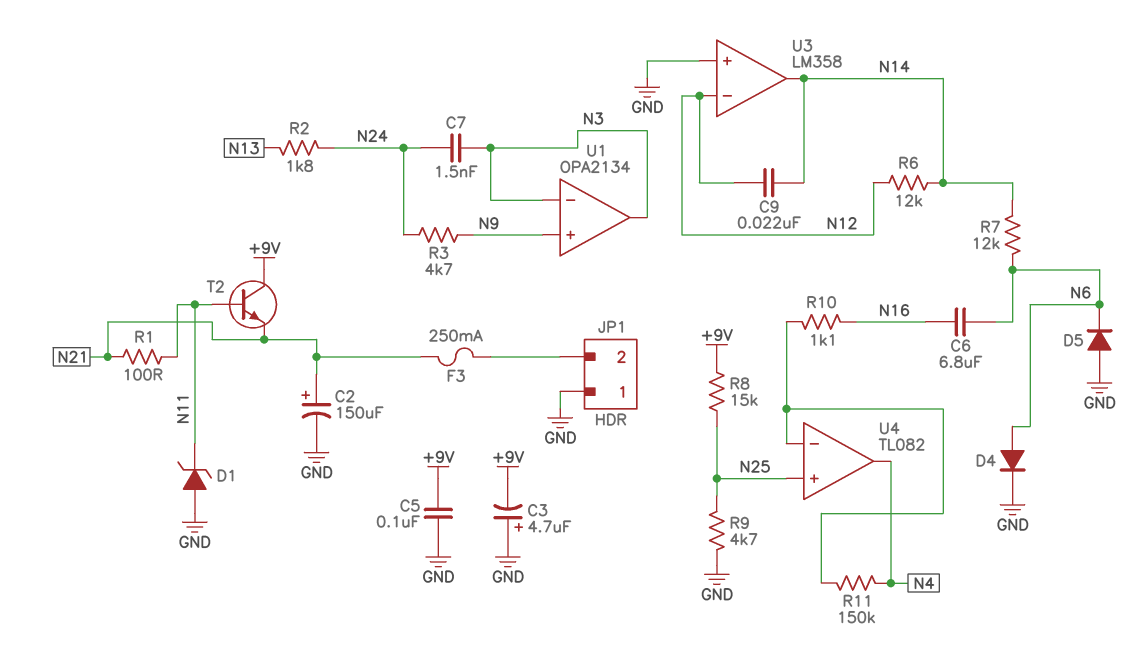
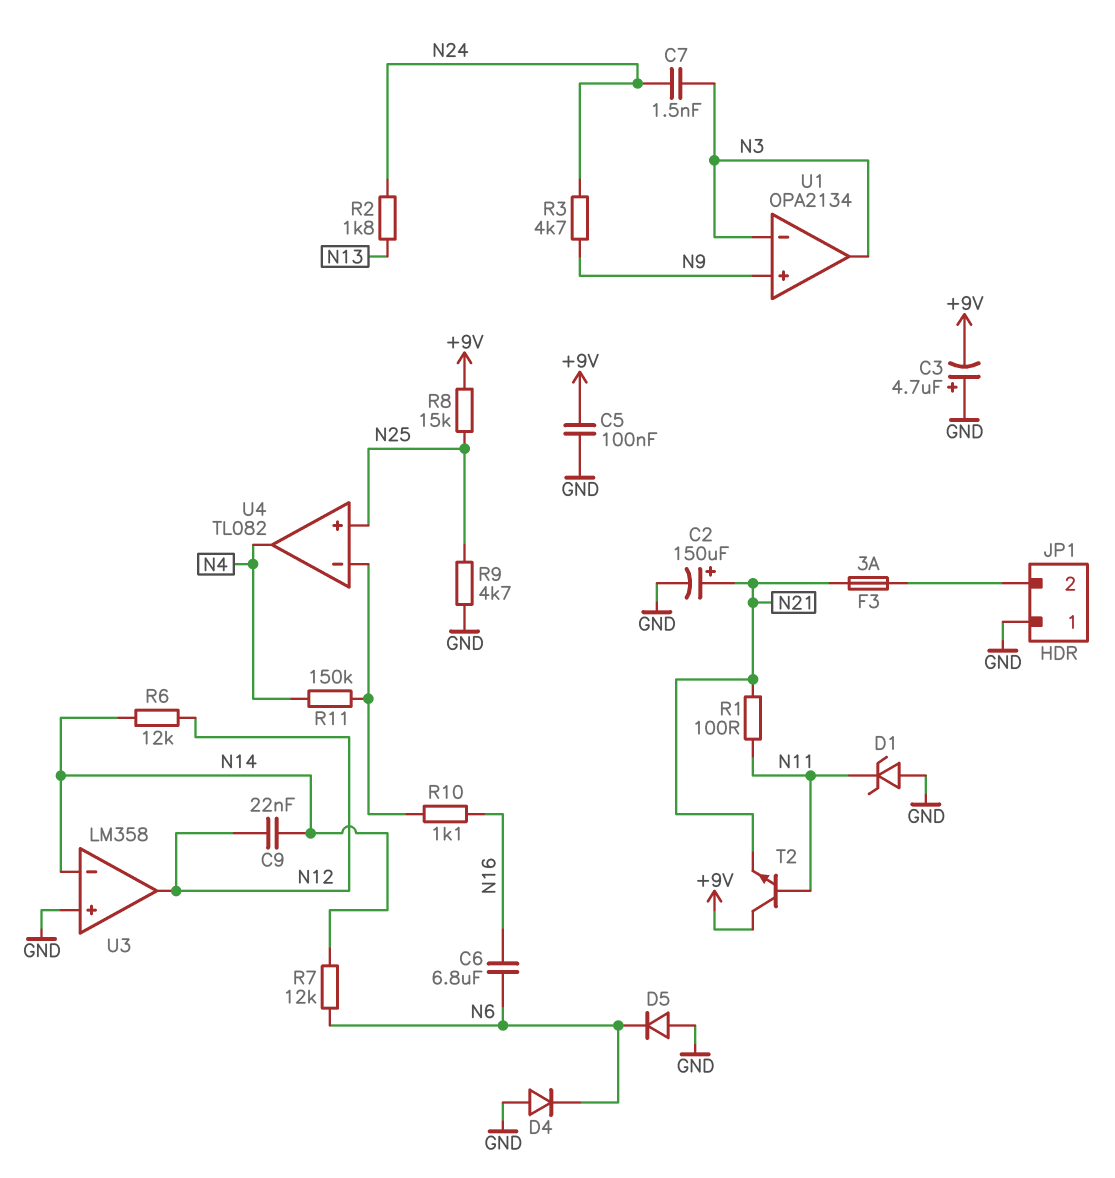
D4: diode (A N6, K GND) -> diode (A GND, K N6)
F3: 250mA (JP1/2, N21) -> 3A (JP1/2, N21)
U3 pin in-: N12 -> N14
U3 pin out: N14 -> N12

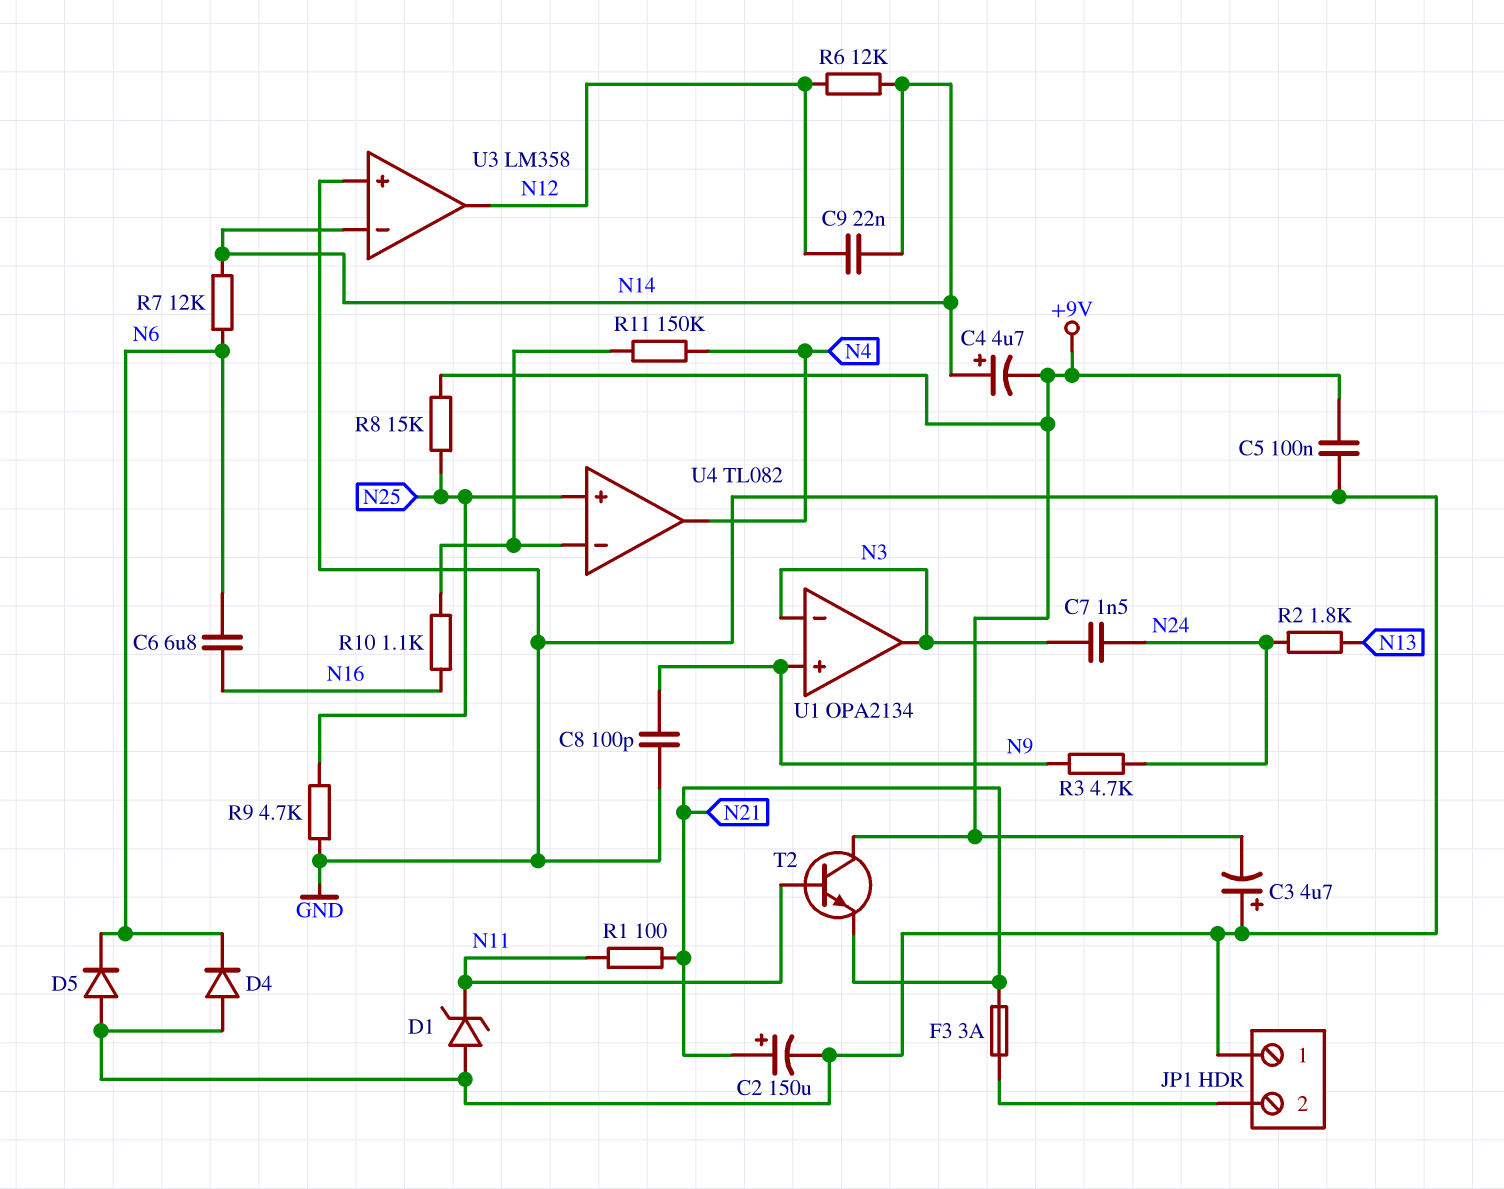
C4: none -> 4.7uF (plus N14, minus +9V)
C8: none -> 100pF (GND, N9)

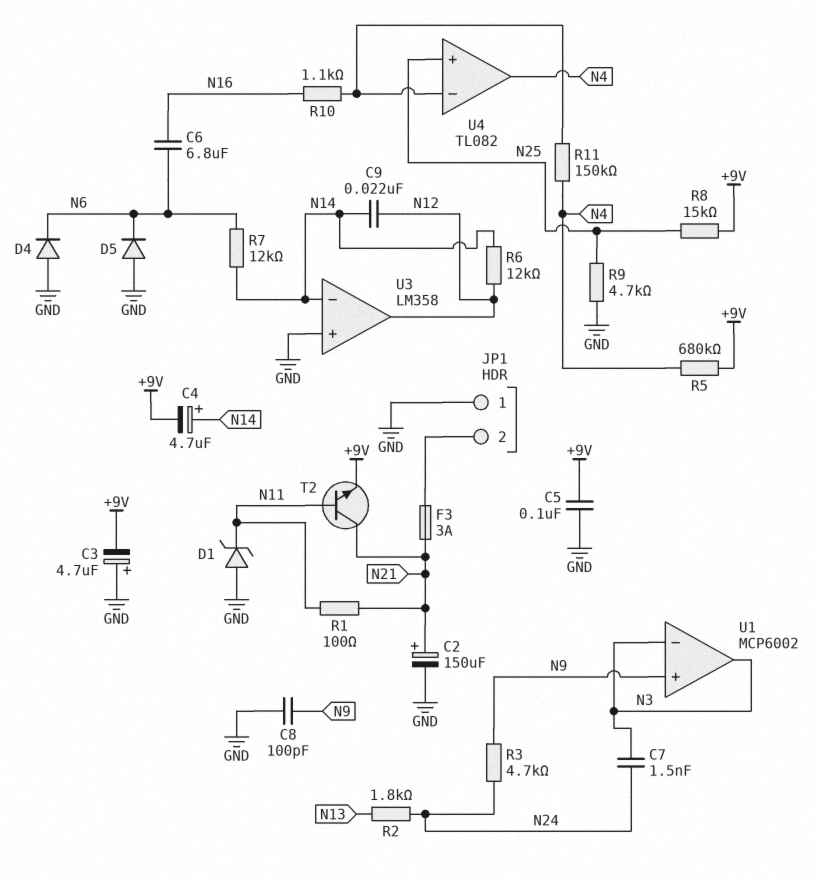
R5: none -> 680k (+9V, N4)
T2: NPN (B N11, C +9V, E N21) -> NPN (B N11, C N21, E +9V)
U1: OPA2134 -> MCP6002

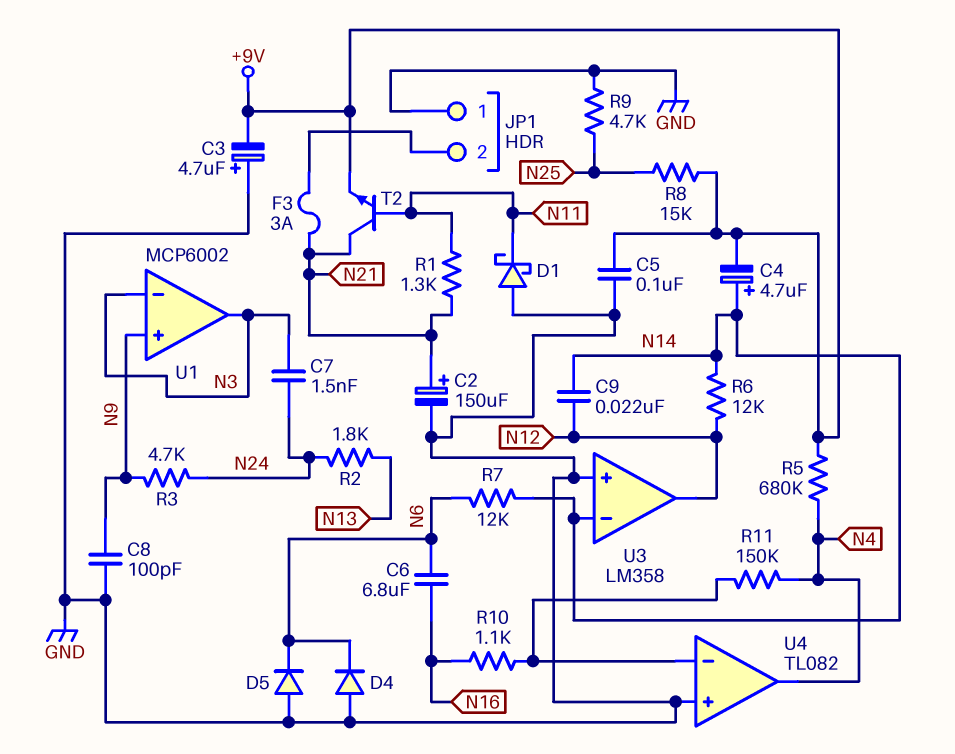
D1: zener (A GND, K N11) -> schottky (A GND, K N11)
R1: 100 (N11, N21) -> 1.3k (N11, N21)
U4 pin in+: N25 -> GND

